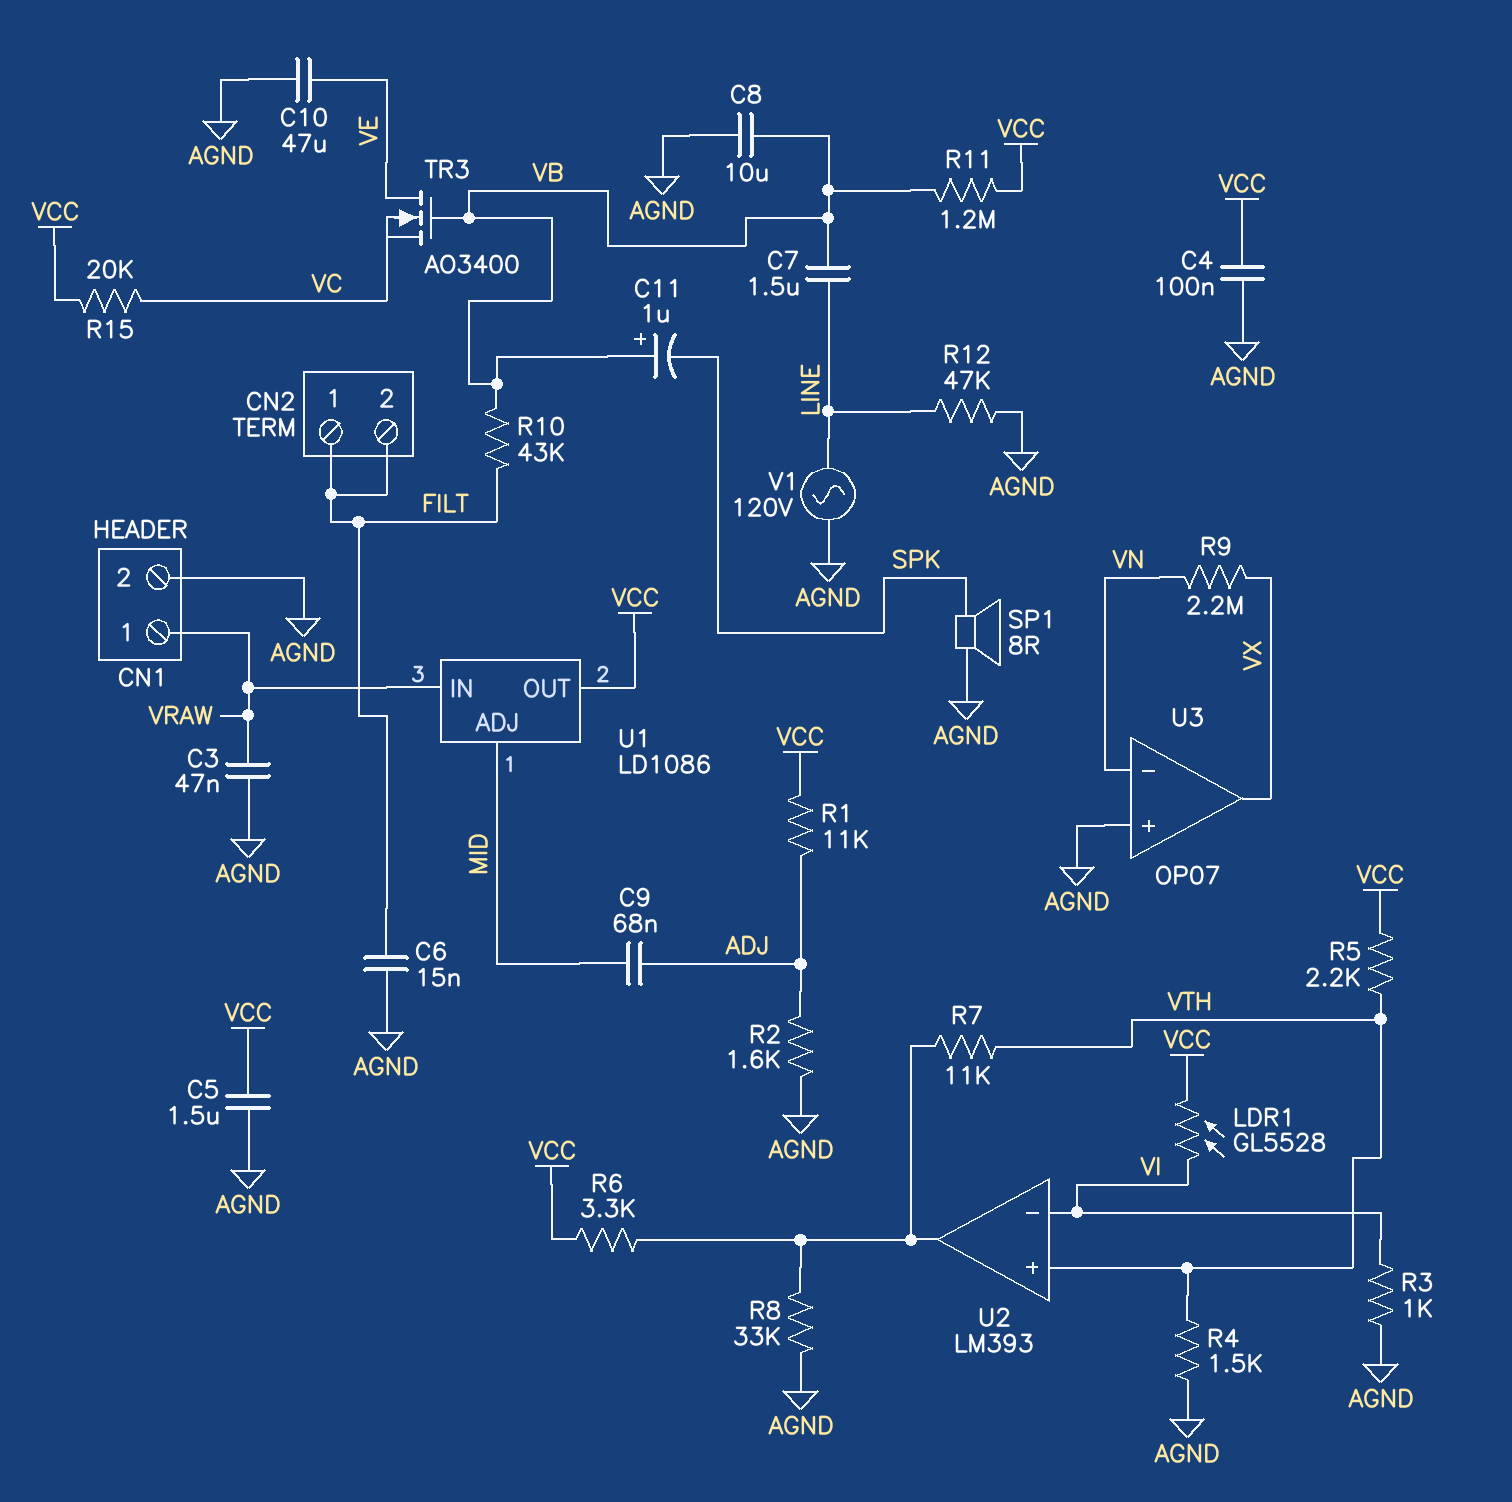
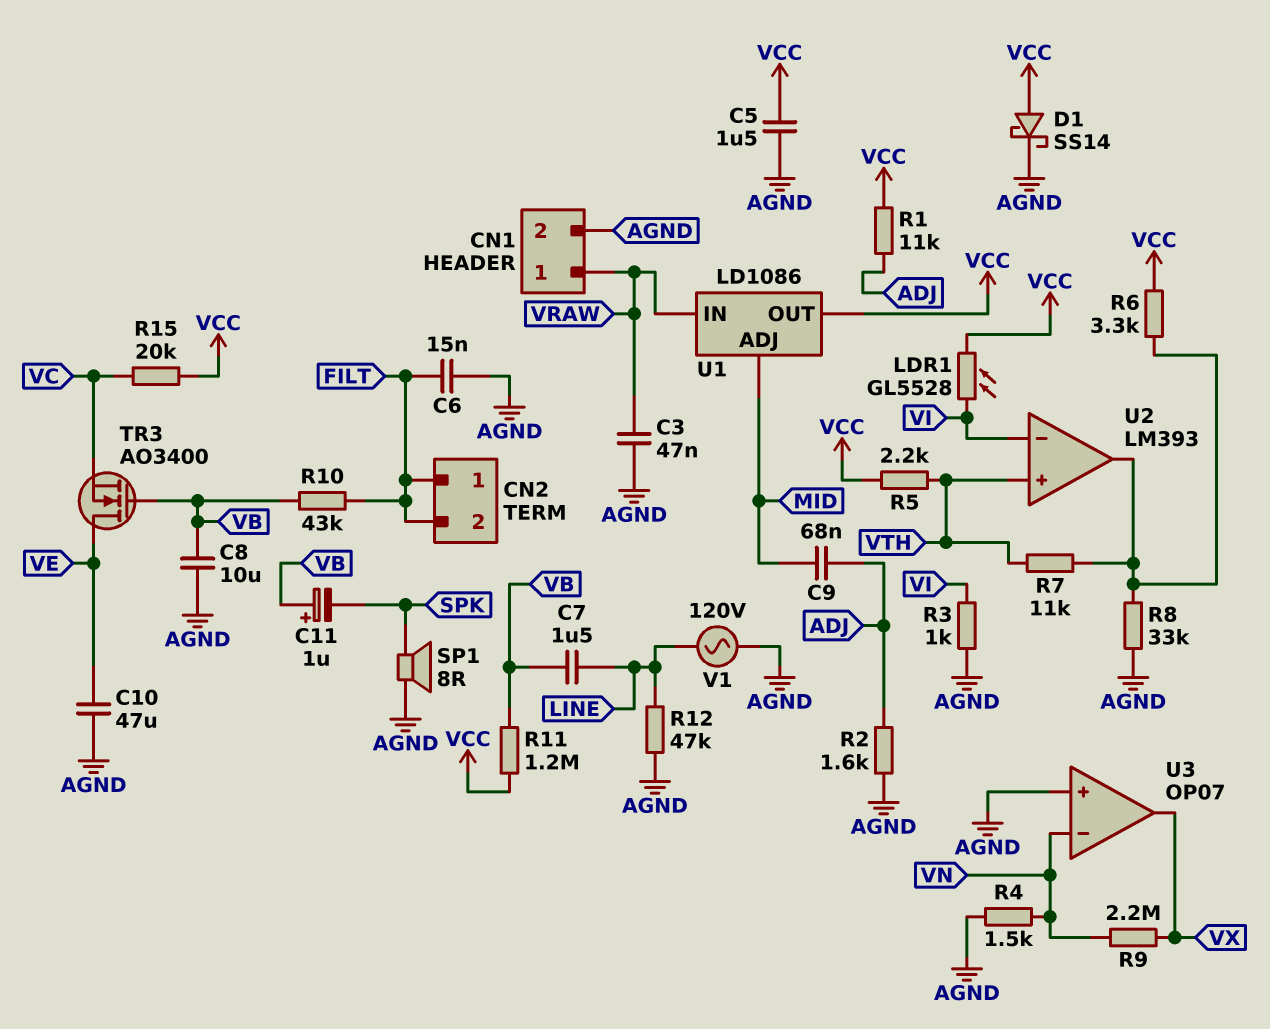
C4: 100nF (AGND, VCC) -> none
D1: none -> schottky SS14 (A VCC, K AGND)
R4: 1.5k (AGND, VTH) -> 1.5k (AGND, VN)

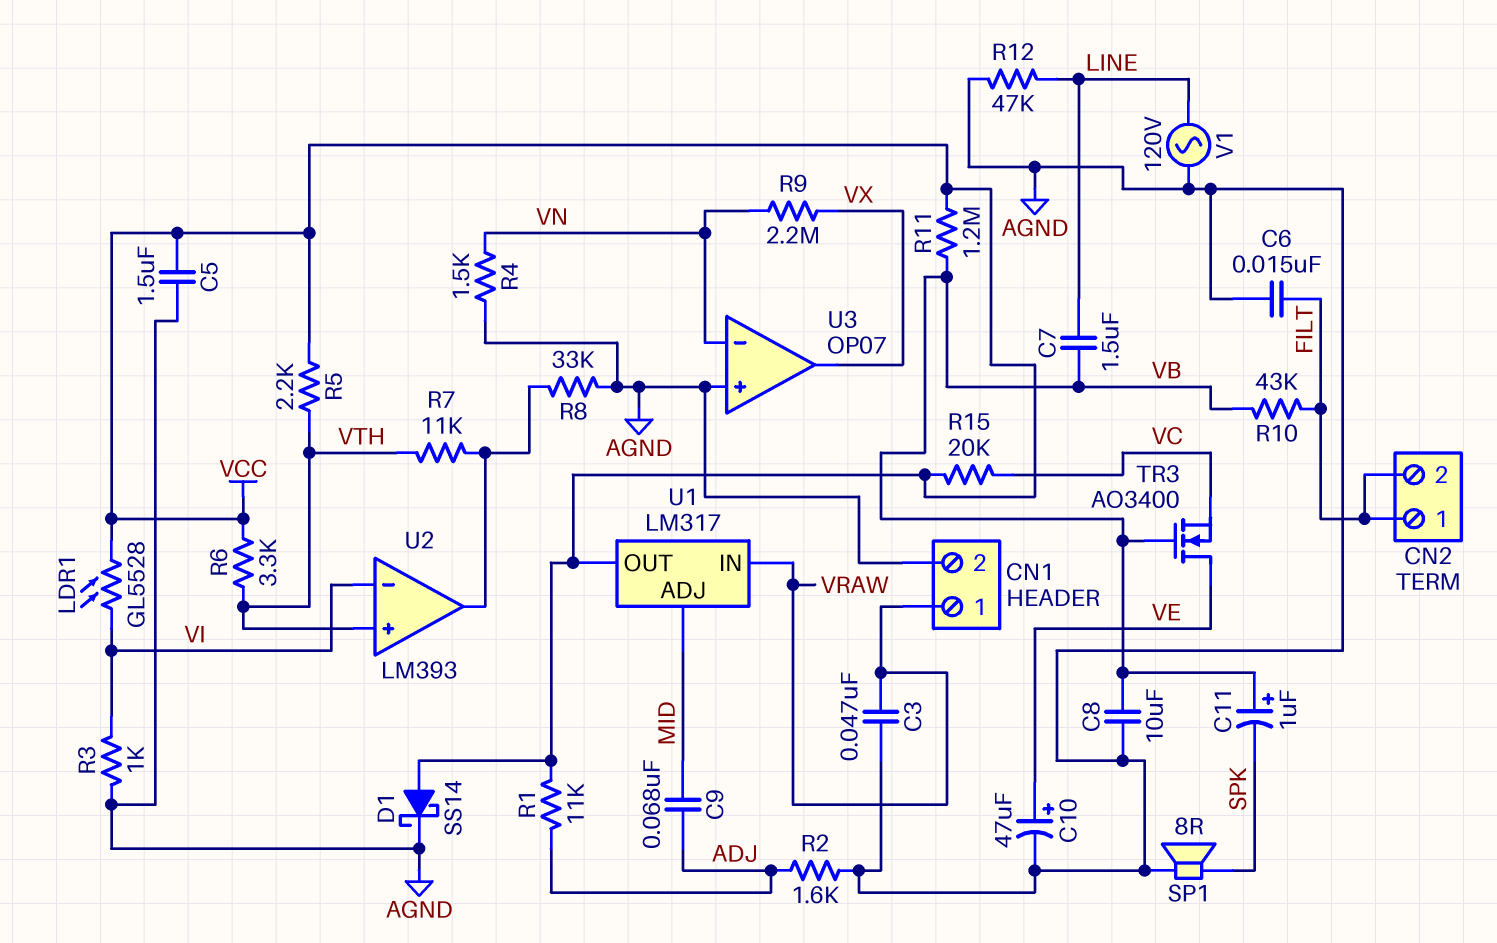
C10: 47uF (AGND, VE) -> 47uF (plus VE, minus AGND)
R6: 3.3k (U2/out, VCC) -> 3.3k (VCC, VTH)
U1: LD1086 -> LM317

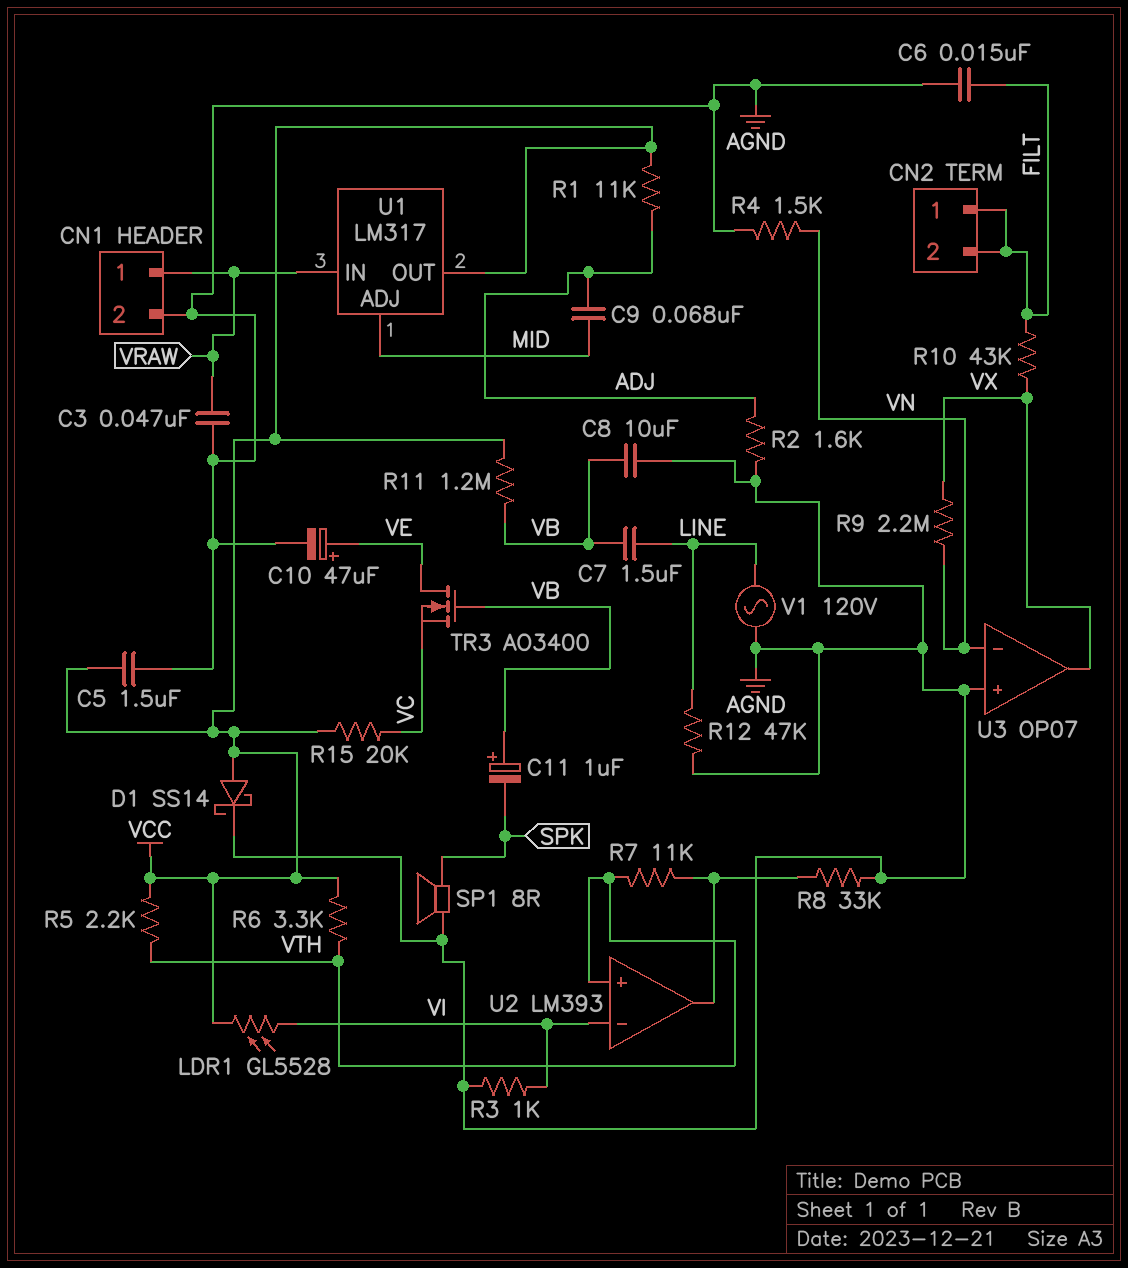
R10: 43k (FILT, VB) -> 43k (FILT, VX)

